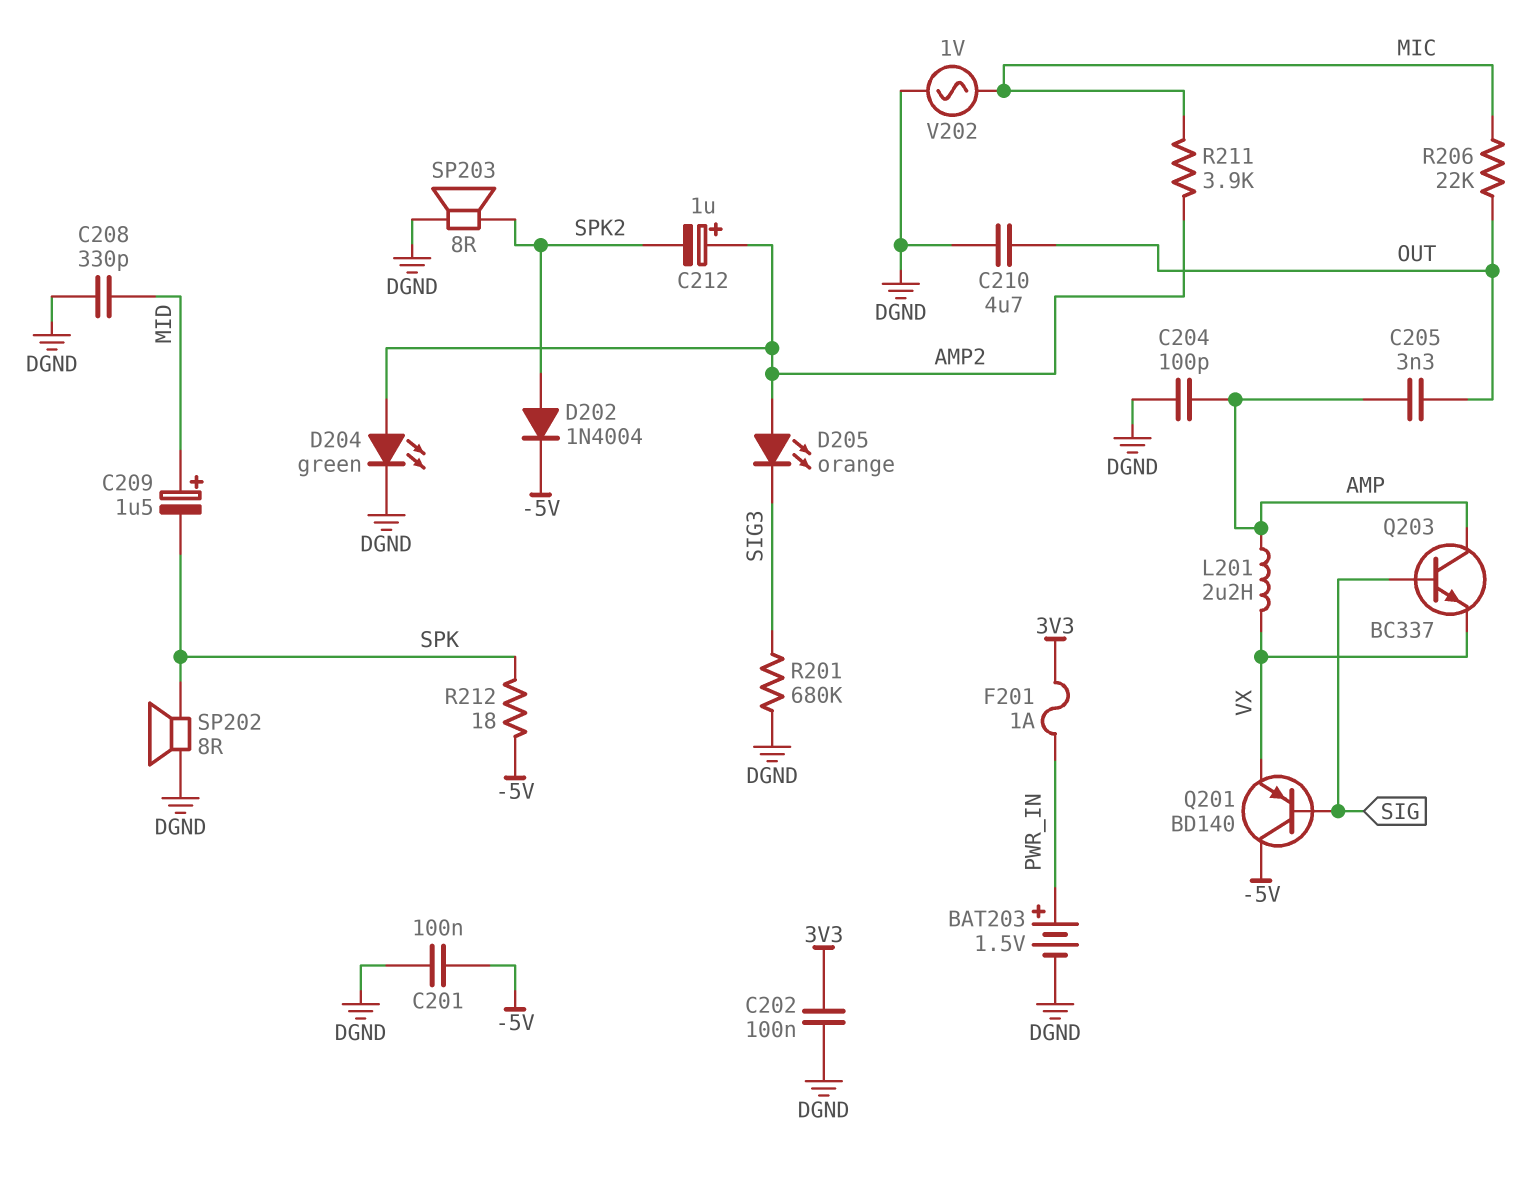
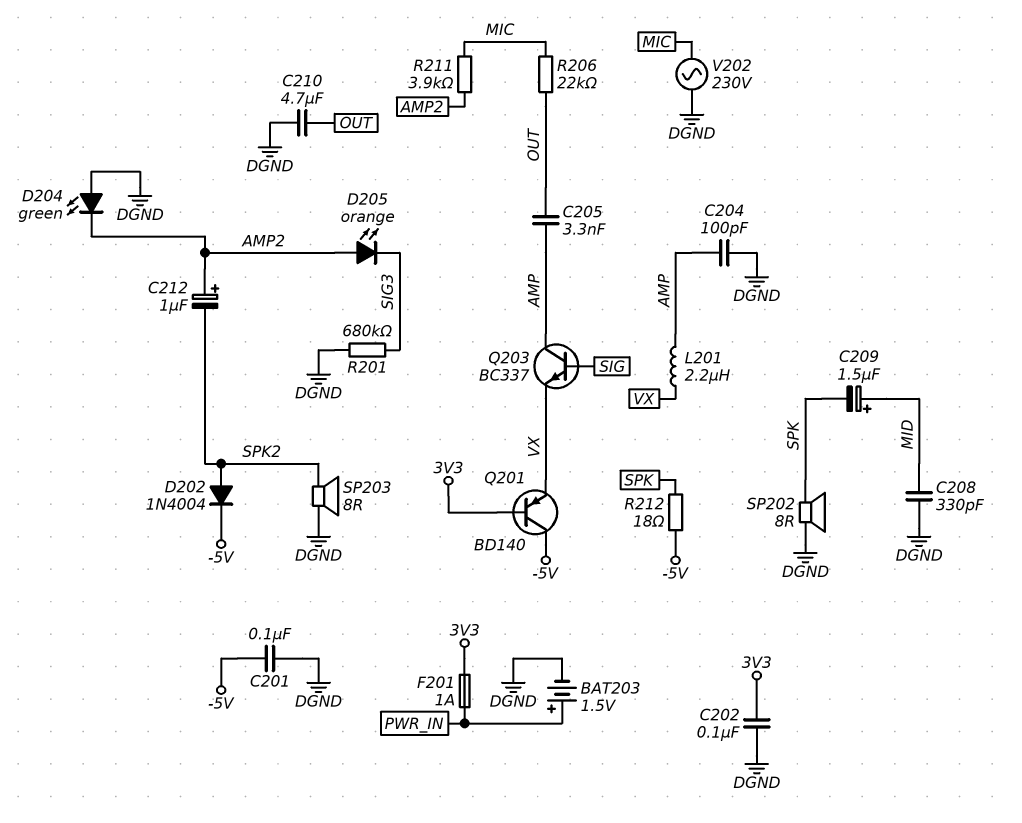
D204: LED green (A AMP2, K DGND) -> LED green (A DGND, K AMP2)
Q201: PNP BD140 (B SIG, C -5V, E VX) -> PNP BD140 (B 3V3, C -5V, E VX)
V202: AC 1V (DGND, MIC) -> AC 230V (DGND, MIC)

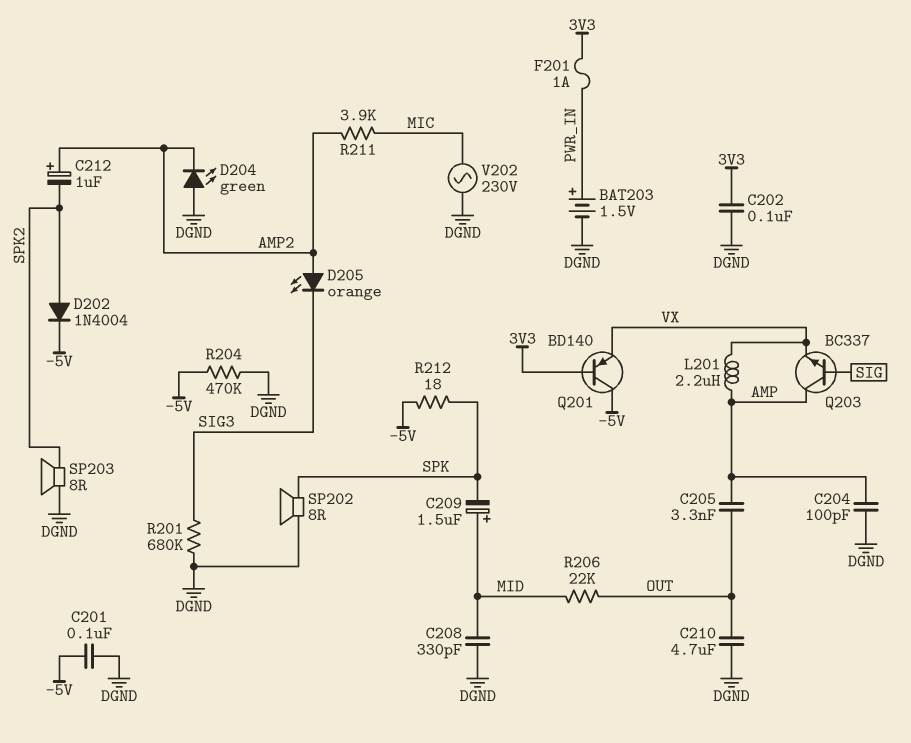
R204: none -> 470k (-5V, DGND)
R206: 22k (MIC, OUT) -> 22k (MID, OUT)

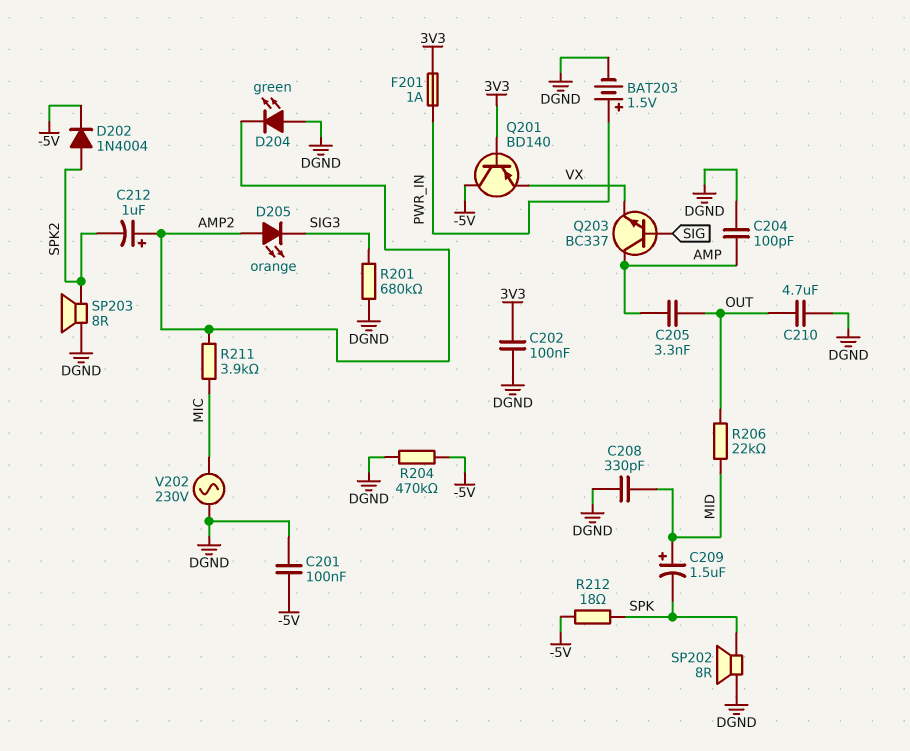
L201: 2.2uH (AMP, VX) -> none

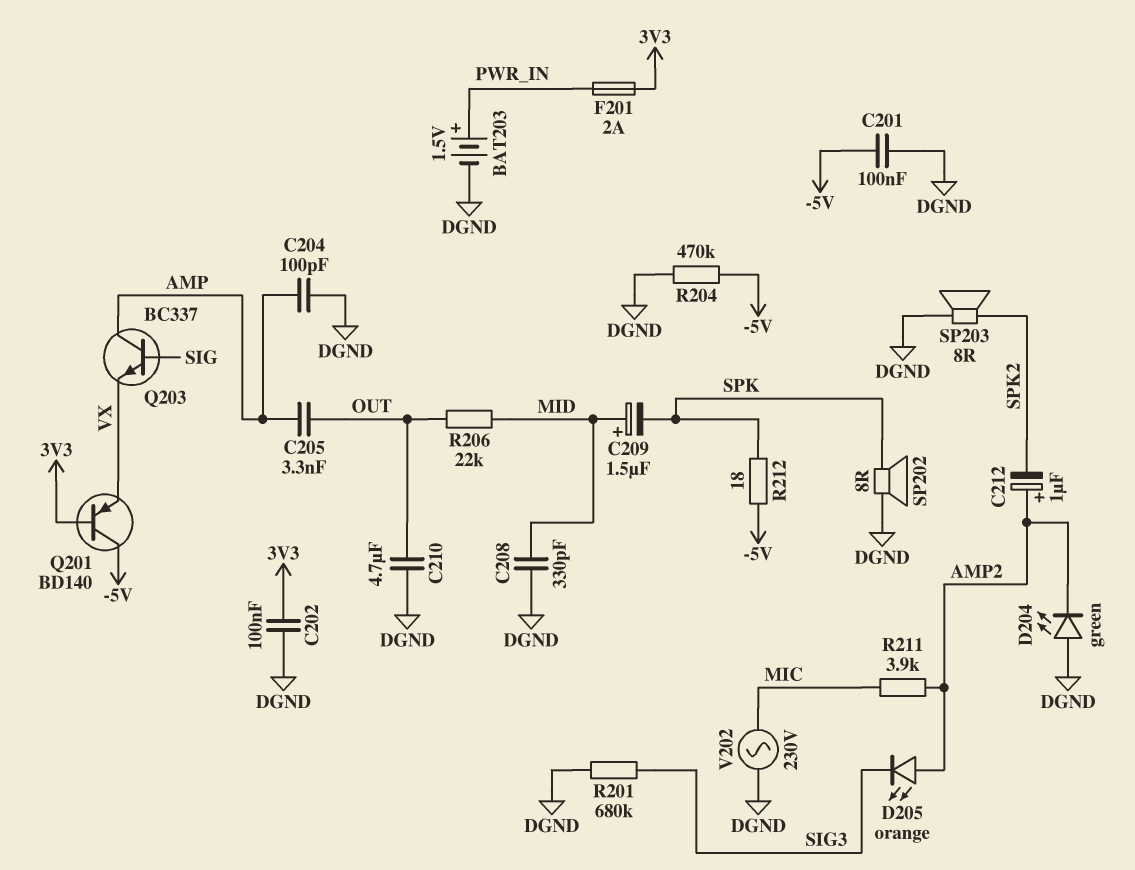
D202: diode 1N4004 (A SPK2, K -5V) -> none
F201: 1A (3V3, PWR_IN) -> 2A (3V3, PWR_IN)

